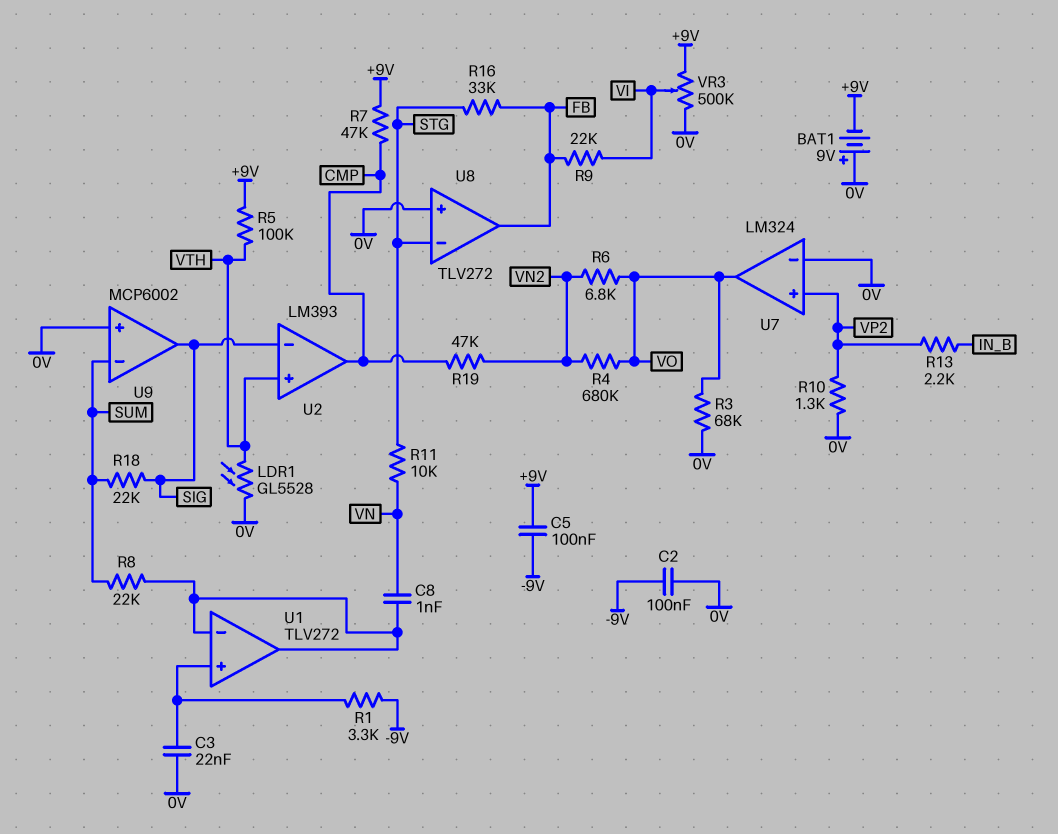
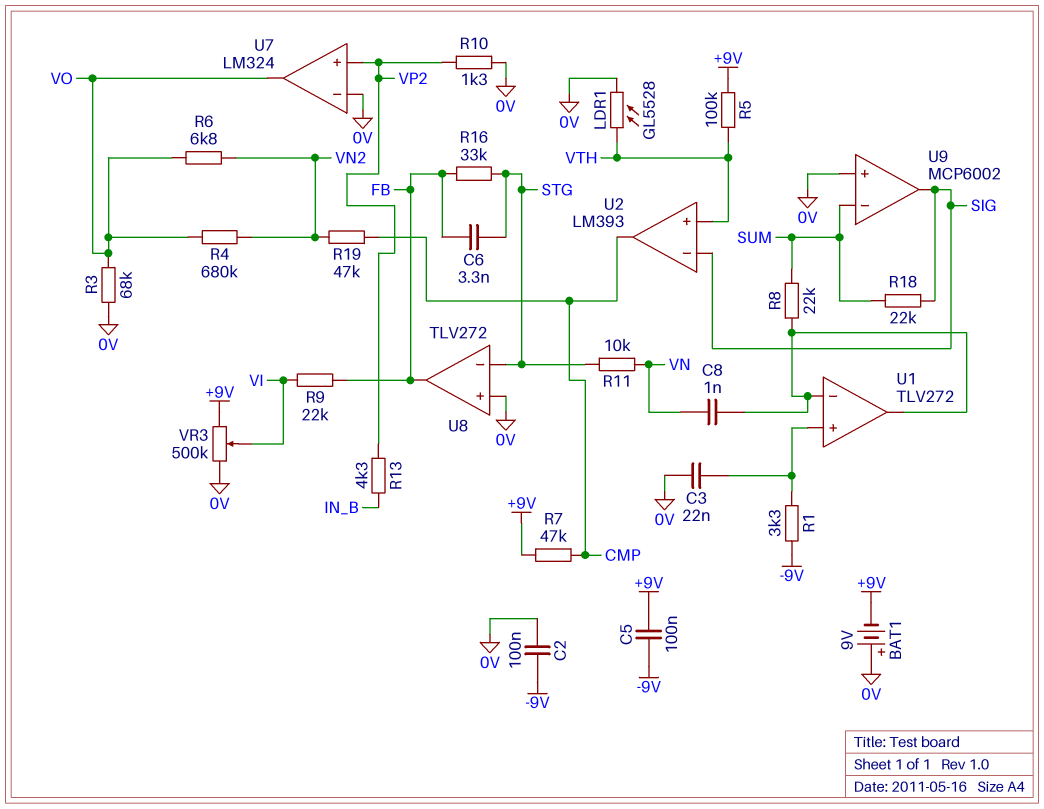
C6: none -> 3.3nF (FB, STG)
R13: 2.2k (IN_B, VP2) -> 4.3k (IN_B, VP2)

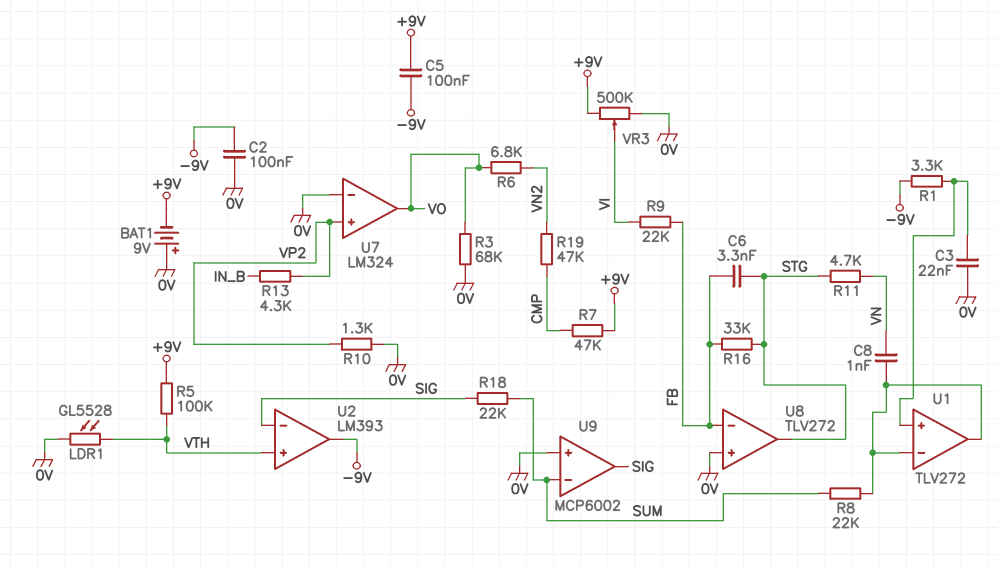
R4: 680k (VN2, VO) -> none
R11: 10k (STG, VN) -> 4.7k (STG, VN)
U2 pin out: CMP -> -9V
U8 pin in-: STG -> FB
U8 pin out: FB -> STG

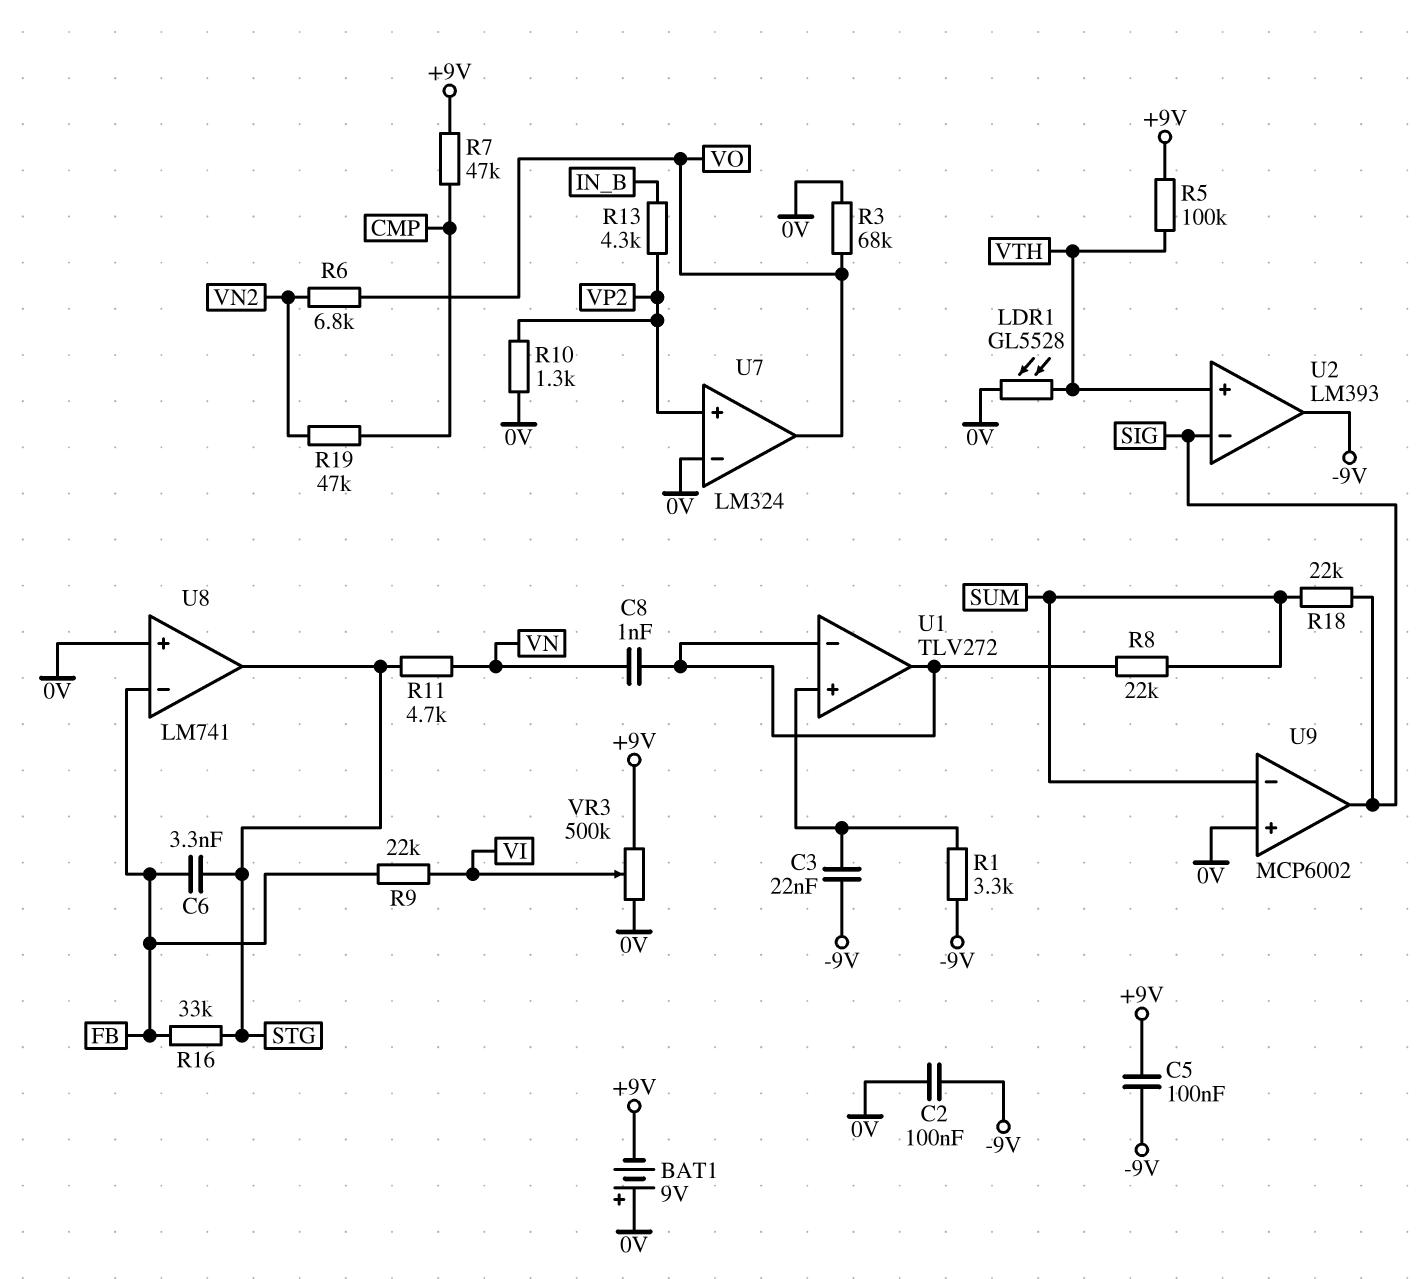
C3: 22nF (0V, U1/in+) -> 22nF (-9V, U1/in+)
U8: TLV272 -> LM741

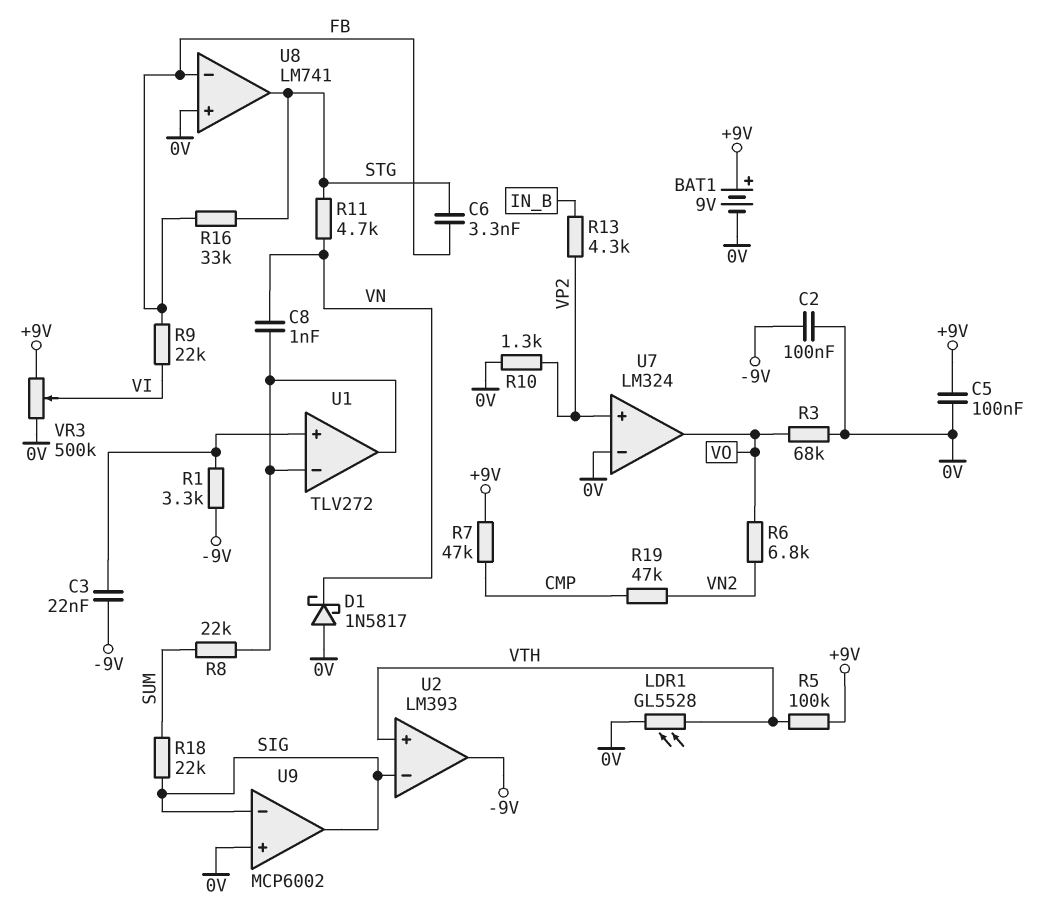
BAT1: 9V (plus 0V, minus +9V) -> 9V (plus +9V, minus 0V)
C5: 100nF (+9V, -9V) -> 100nF (+9V, 0V)
D1: none -> schottky 1N5817 (A 0V, K VN)
U9 pin in-: SUM -> SIG

